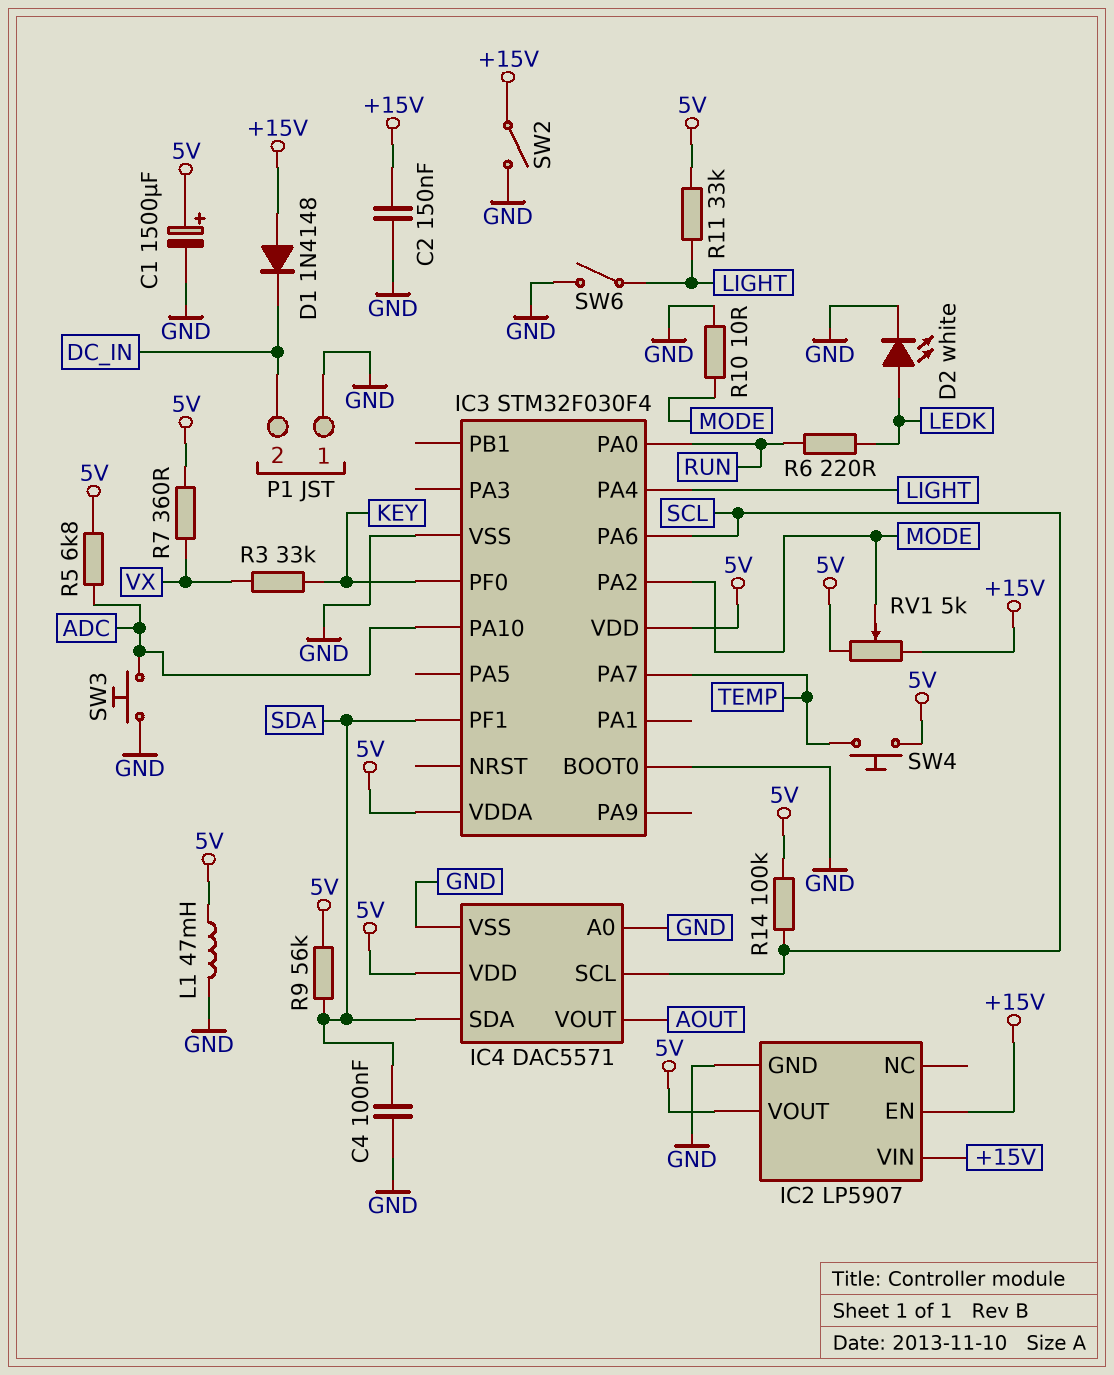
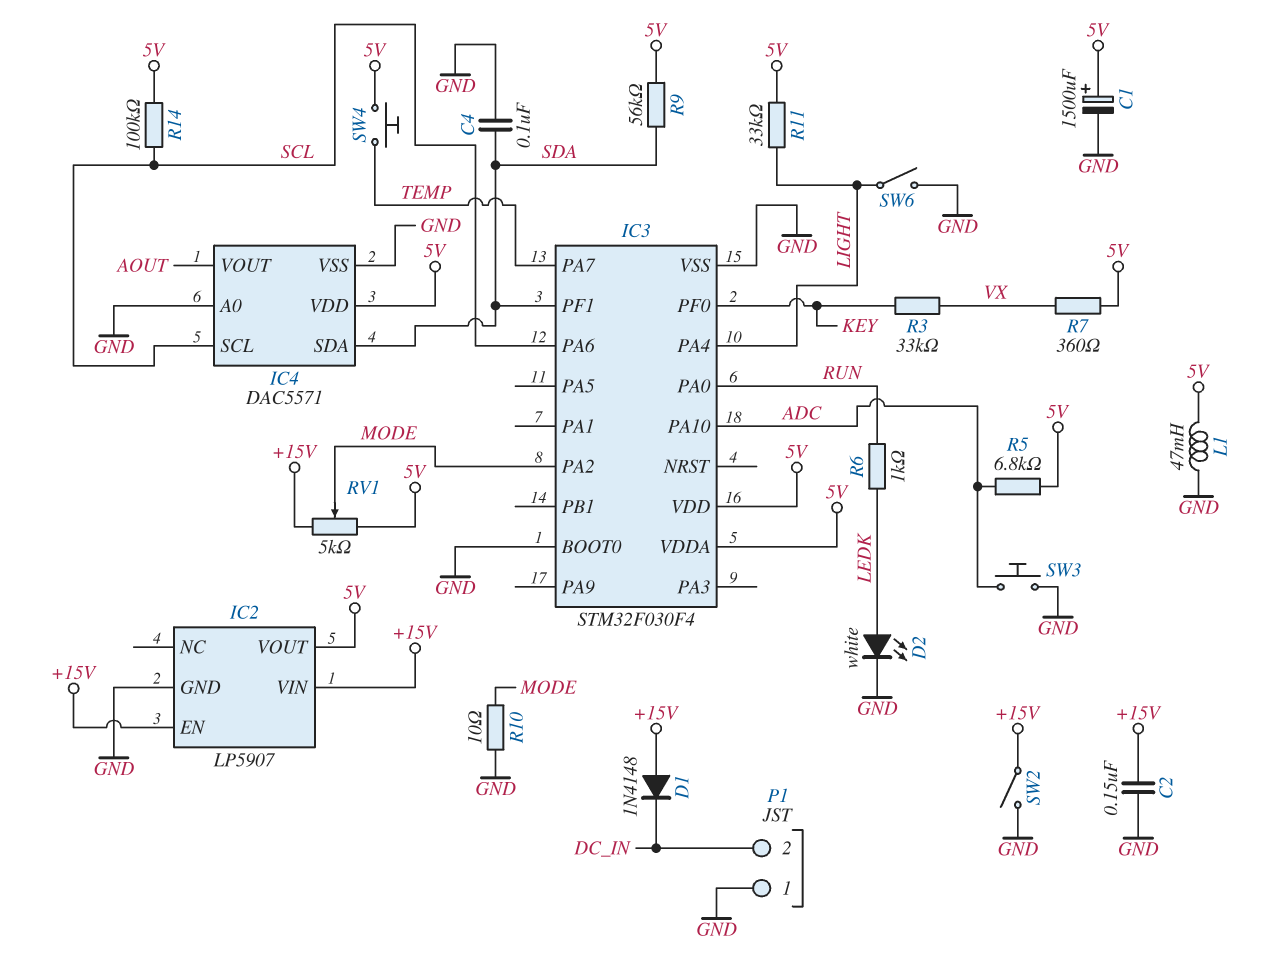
R6: 220 (LEDK, RUN) -> 1k (LEDK, RUN)

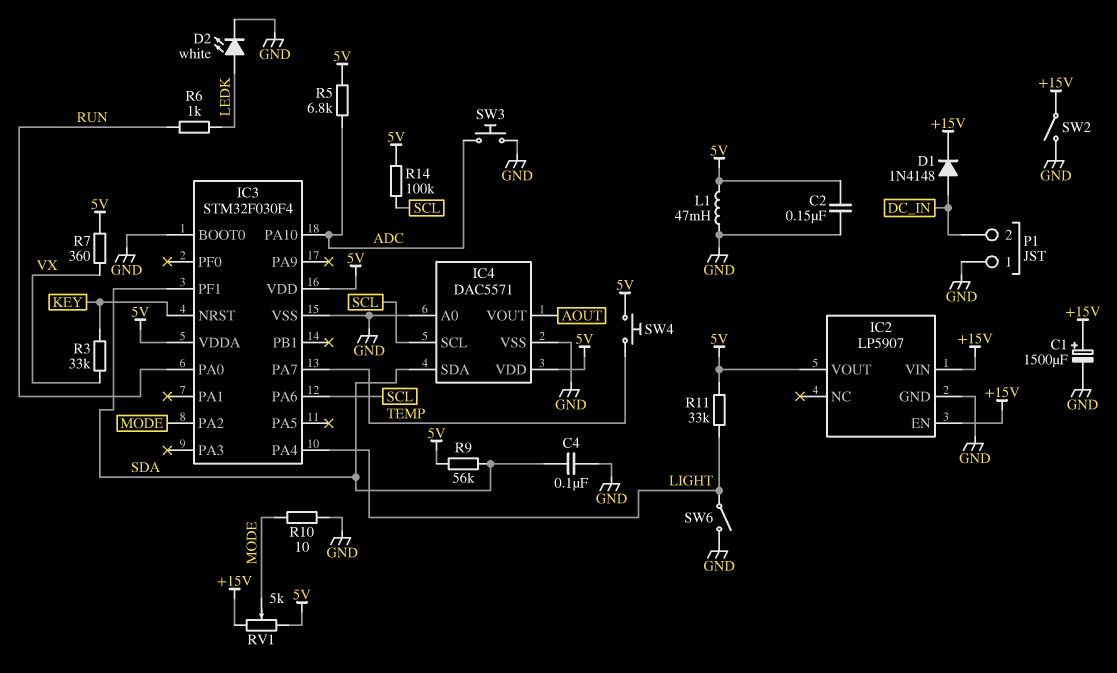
C1: 1500uF (plus 5V, minus GND) -> 1500uF (plus +15V, minus GND)
C2: 150nF (+15V, GND) -> 150nF (5V, GND)
D1: diode 1N4148 (A +15V, K DC_IN) -> diode 1N4148 (A DC_IN, K +15V)
IC3 pin NRST: none -> KEY
IC3 pin PF0: KEY -> none

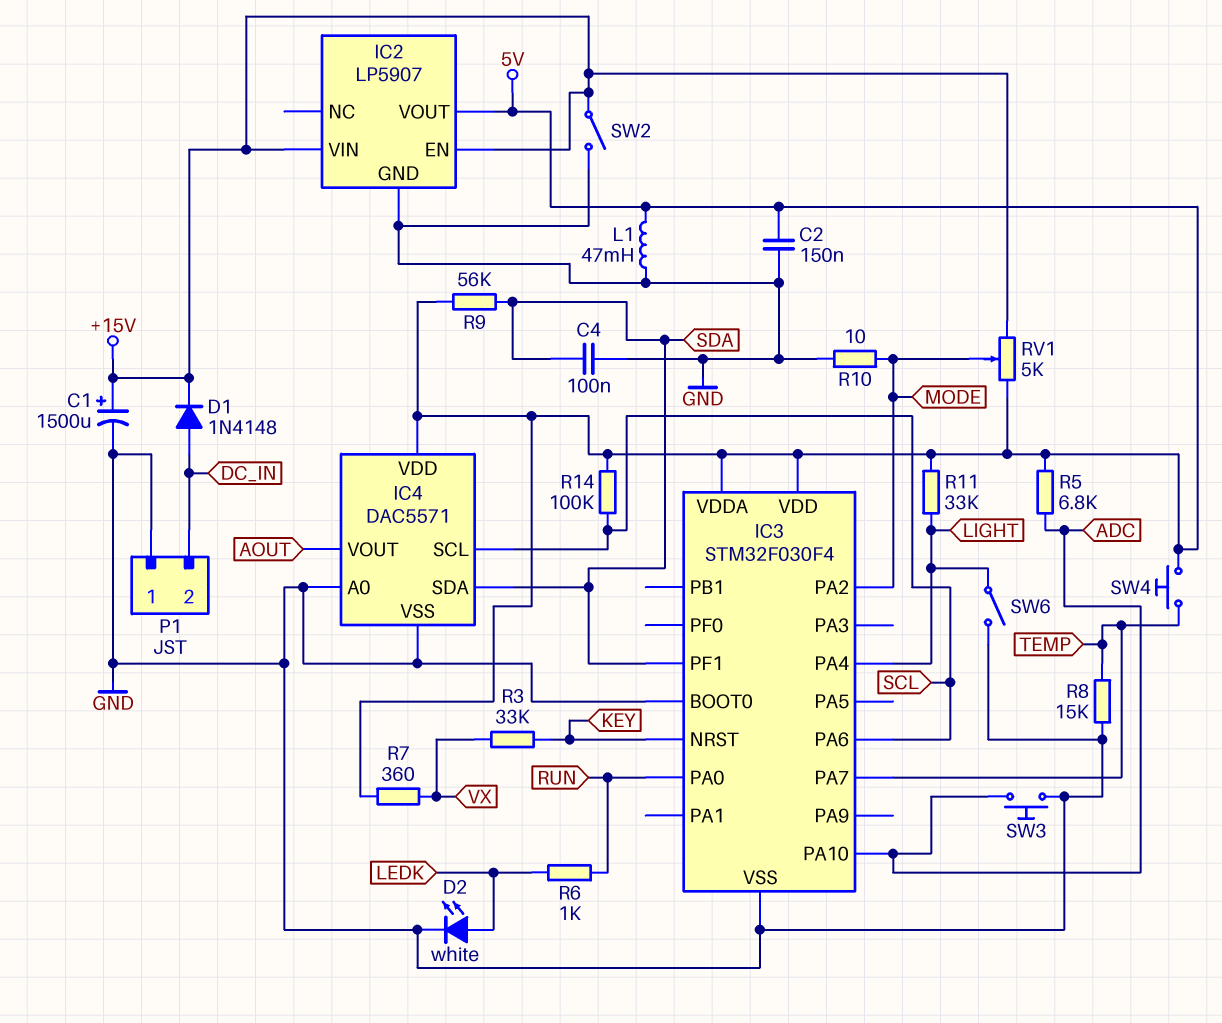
R8: none -> 15k (GND, TEMP)

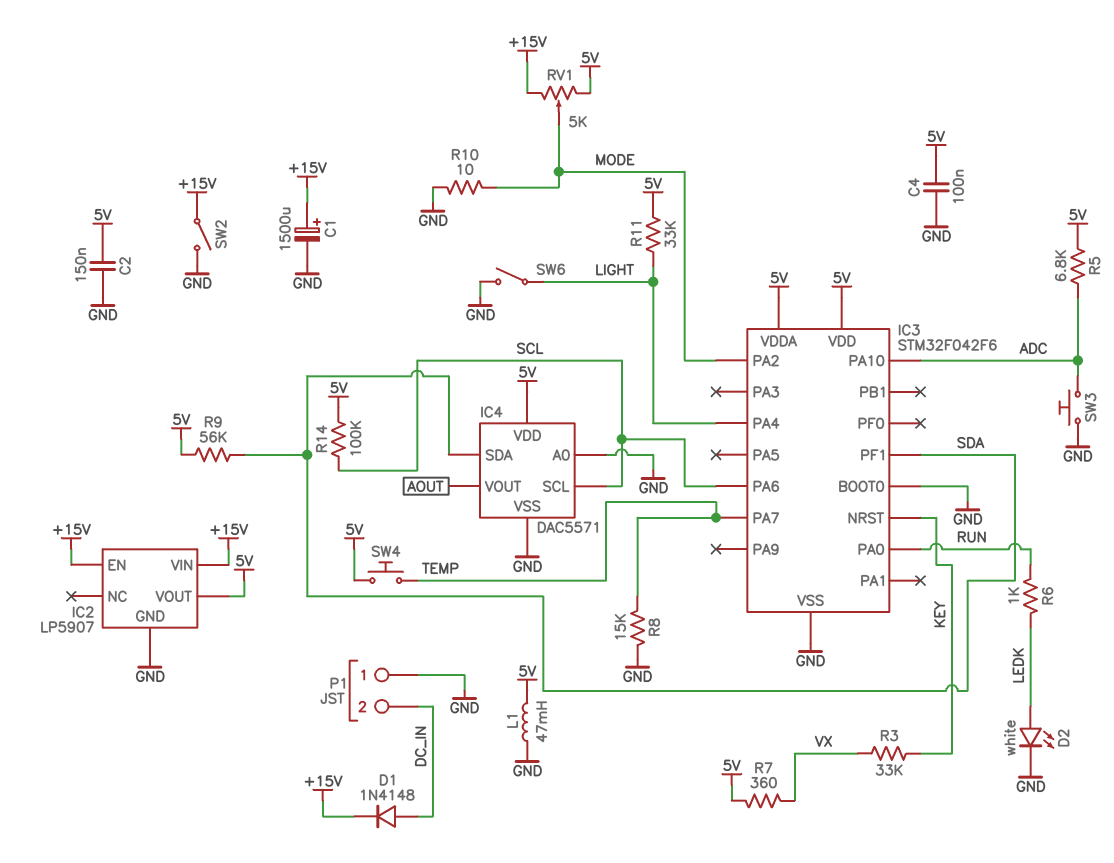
C4: 100nF (GND, SDA) -> 100nF (5V, GND)
IC3: STM32F030F4 -> STM32F042F6

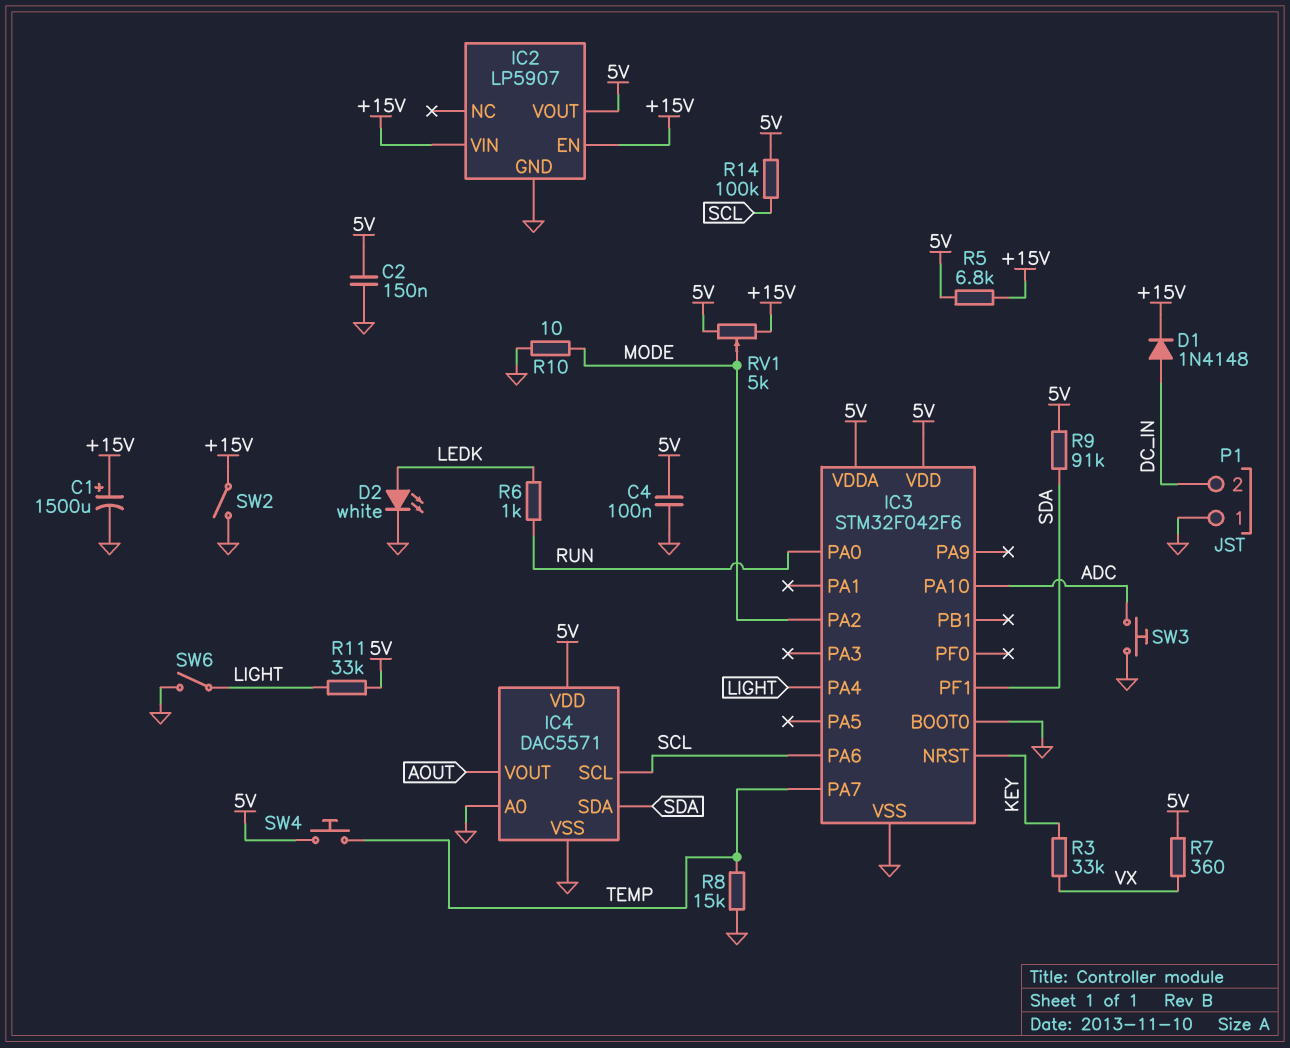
L1: 47mH (5V, GND) -> none
R5: 6.8k (5V, ADC) -> 6.8k (+15V, 5V)
R9: 56k (5V, SDA) -> 91k (5V, SDA)

